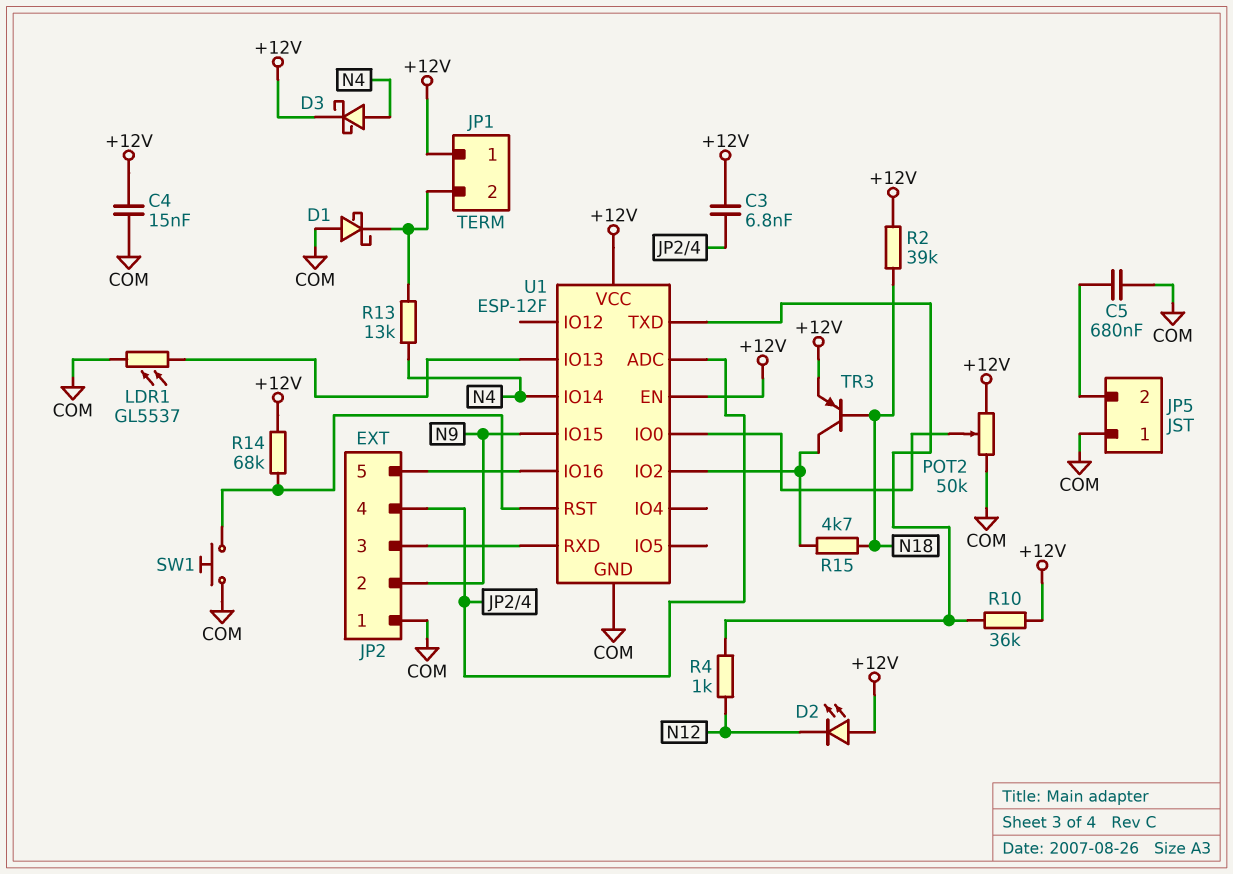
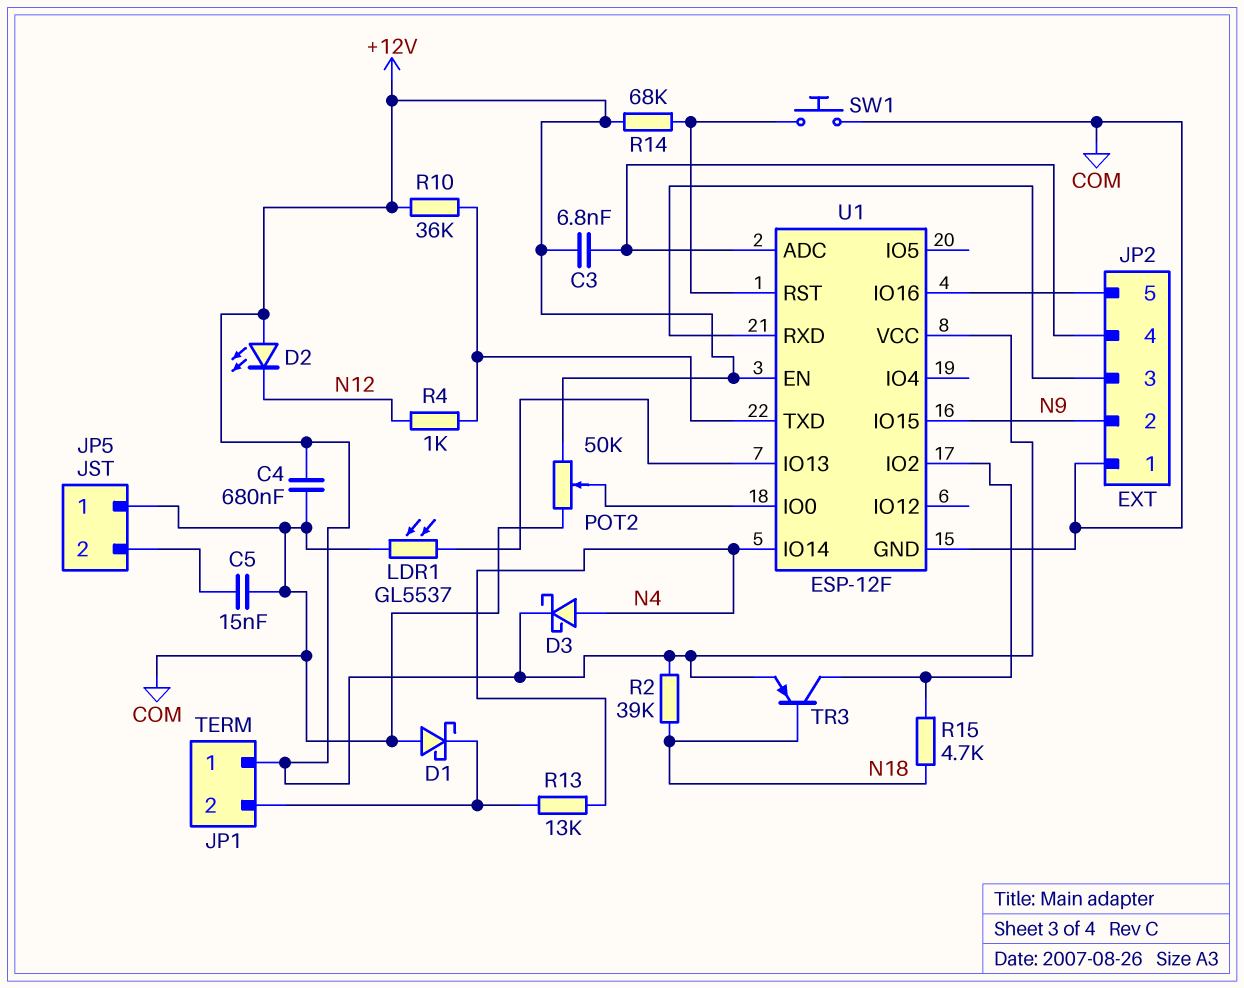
C4: 15nF (+12V, COM) -> 680nF (+12V, COM)
C5: 680nF (COM, JP5/2) -> 15nF (COM, JP5/2)

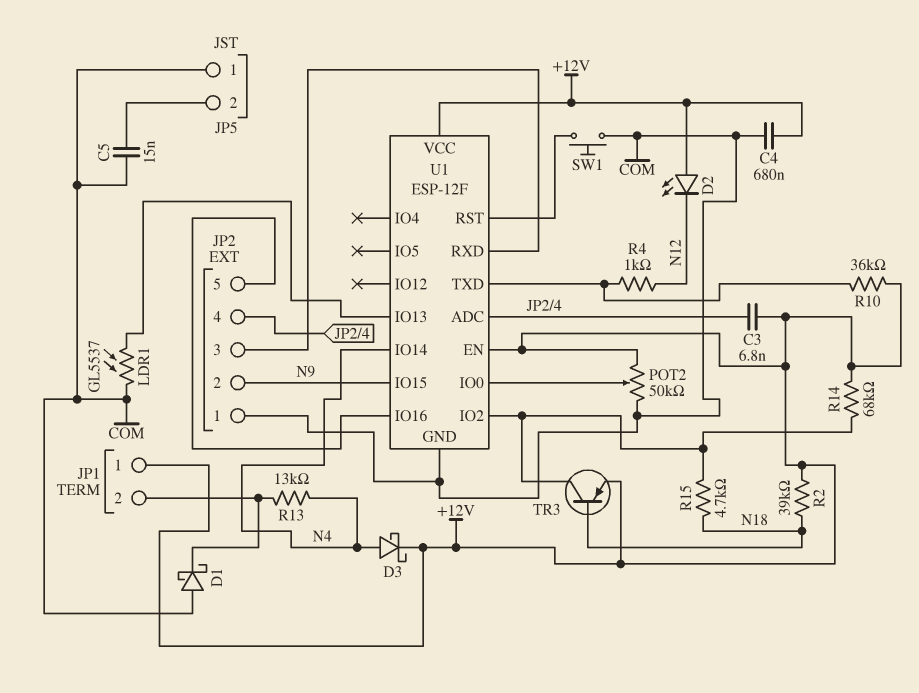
R14: 68k (+12V, U1/RST) -> 68k (+12V, U1/IO2)

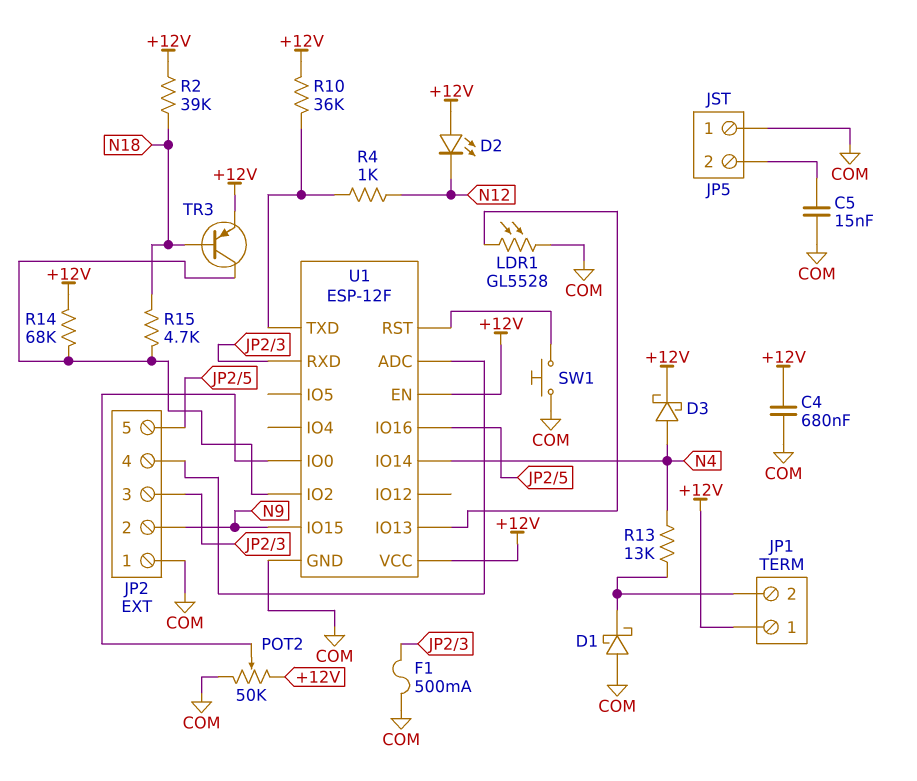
C3: 6.8nF (+12V, JP2/4) -> none
F1: none -> 500mA (COM, JP2/3)
LDR1: GL5537 (COM, U1/IO13) -> GL5528 (COM, U1/IO13)

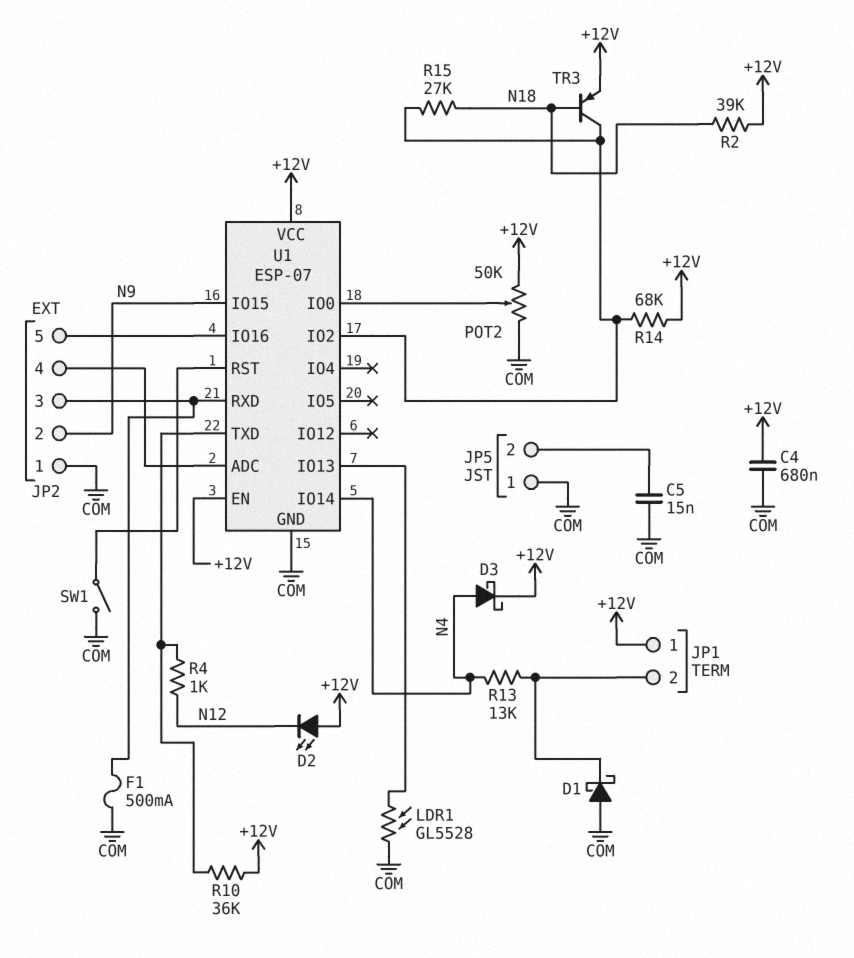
R15: 4.7k (N18, U1/IO2) -> 27k (N18, U1/IO2)
SW1: button (COM, U1/RST) -> switch (COM, U1/RST)
U1: ESP-12F -> ESP-07

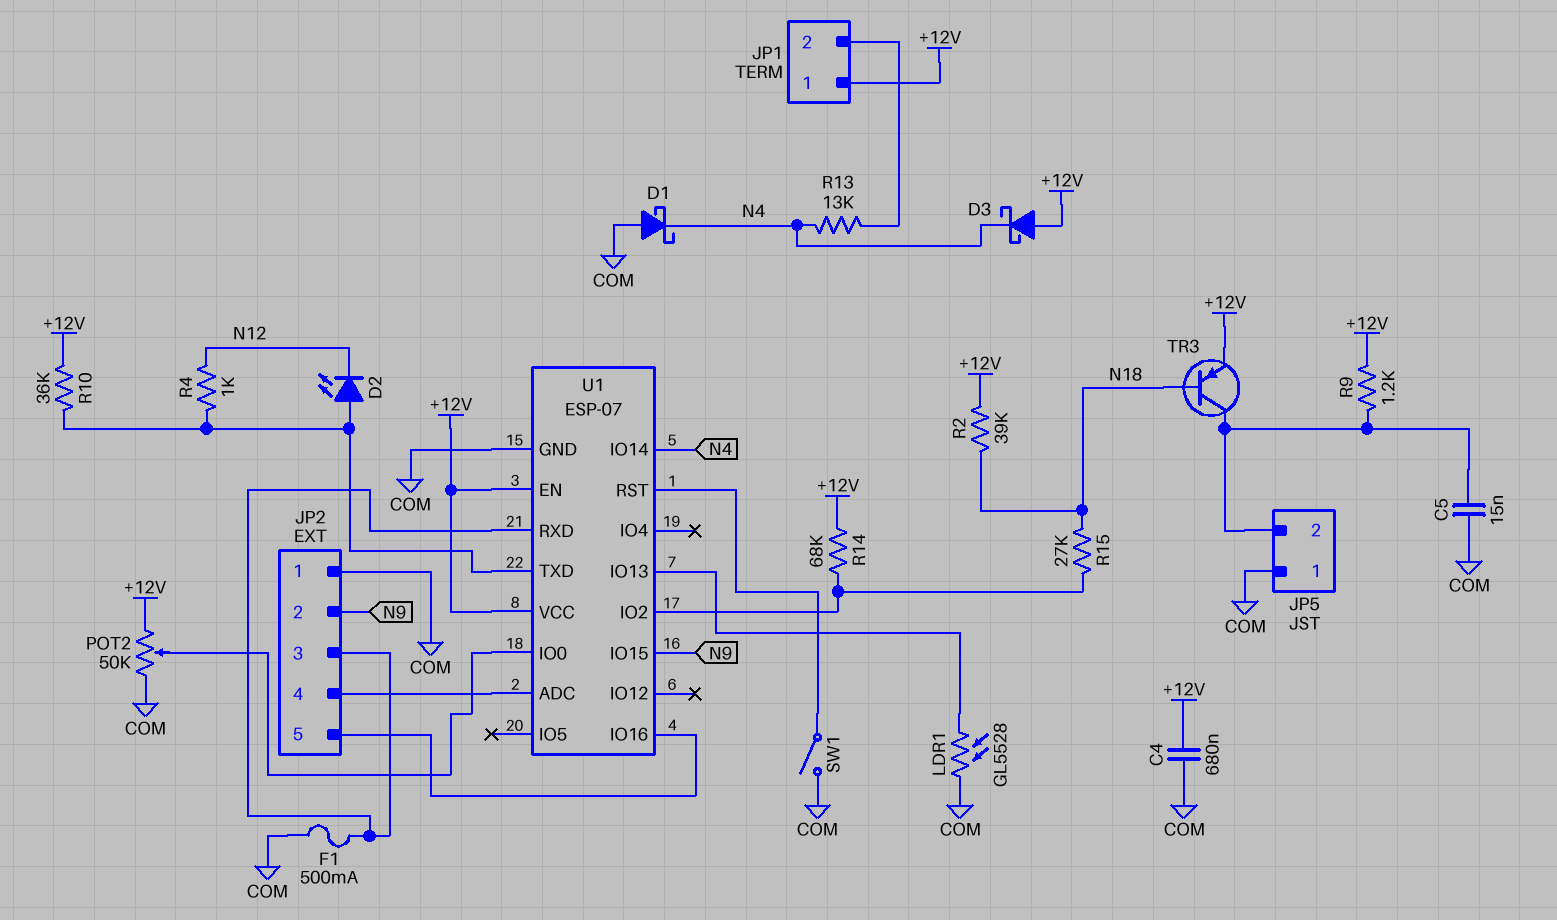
D1: schottky (A COM, K JP1/2) -> schottky (A COM, K N4)
D2: LED (A +12V, K N12) -> LED (A U1/TXD, K N12)
D3: schottky (A N4, K +12V) -> schottky (A +12V, K N4)
R9: none -> 1.2k (+12V, JP5/2)
TR3: PNP (B N18, C U1/IO2, E +12V) -> PNP (B N18, C JP5/2, E +12V)

